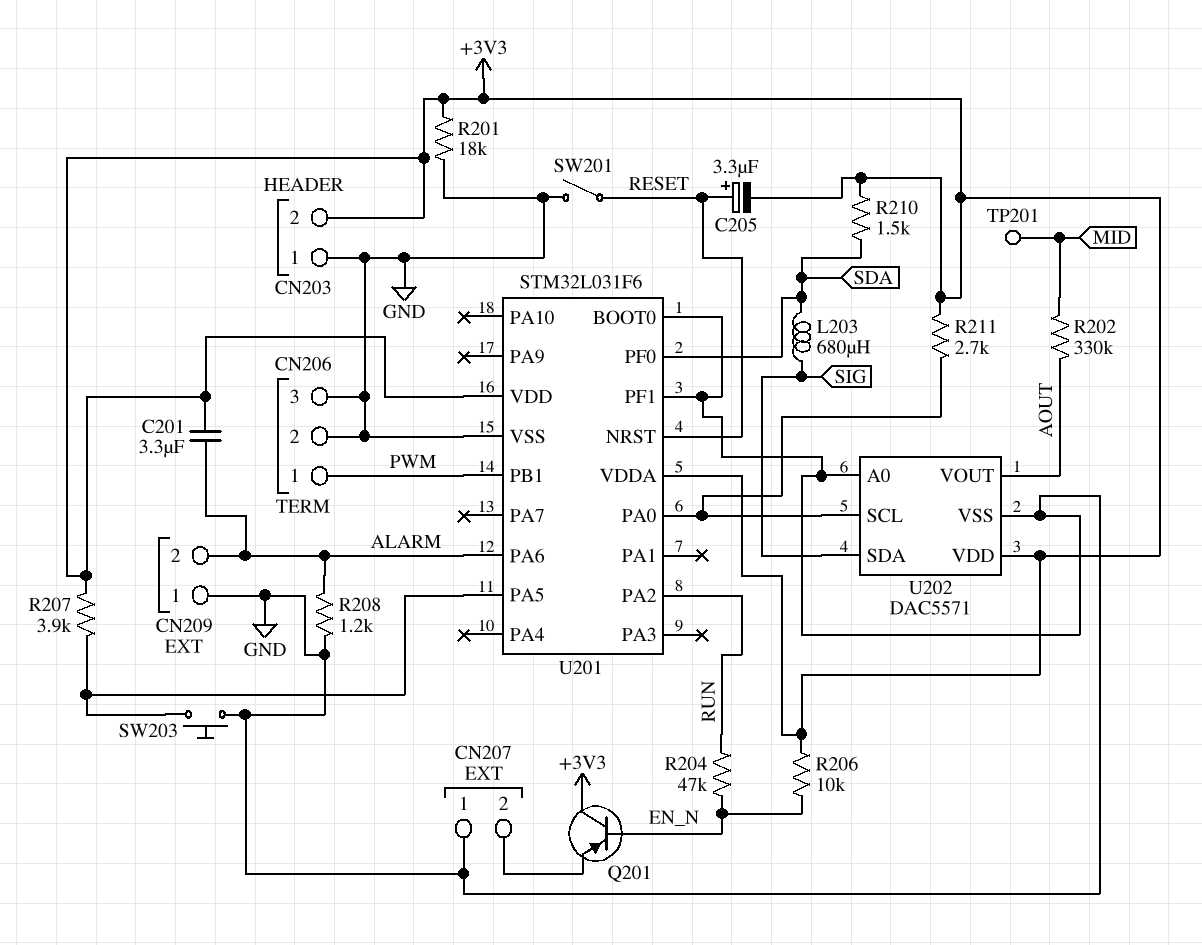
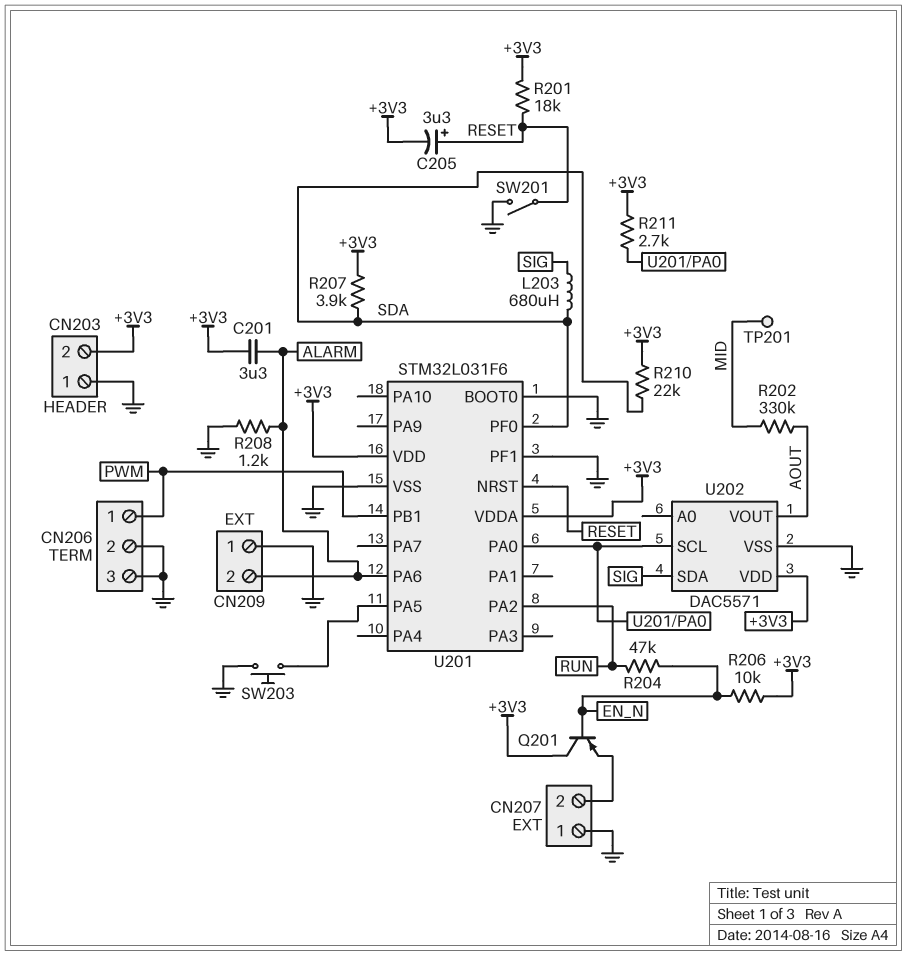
R201: 18k (+3V3, GND) -> 18k (+3V3, RESET)
R207: 3.9k (+3V3, U201/PA5) -> 3.9k (+3V3, SDA)
R210: 1.5k (+3V3, SDA) -> 22k (+3V3, SDA)
U202 pin A0: GND -> none

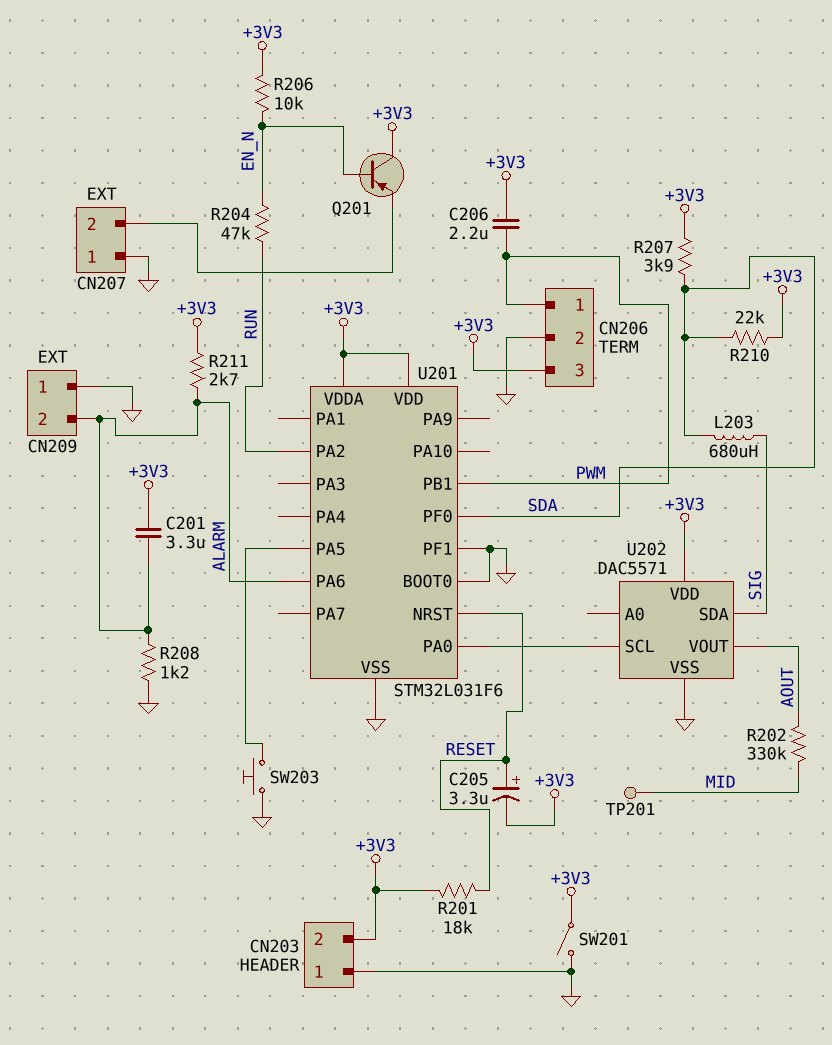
C206: none -> 2.2uF (+3V3, PWM)
CN206 pin 3: GND -> +3V3
R211: 2.7k (+3V3, U201/PA0) -> 2.7k (+3V3, ALARM)
SW201: switch (GND, RESET) -> switch (+3V3, GND)

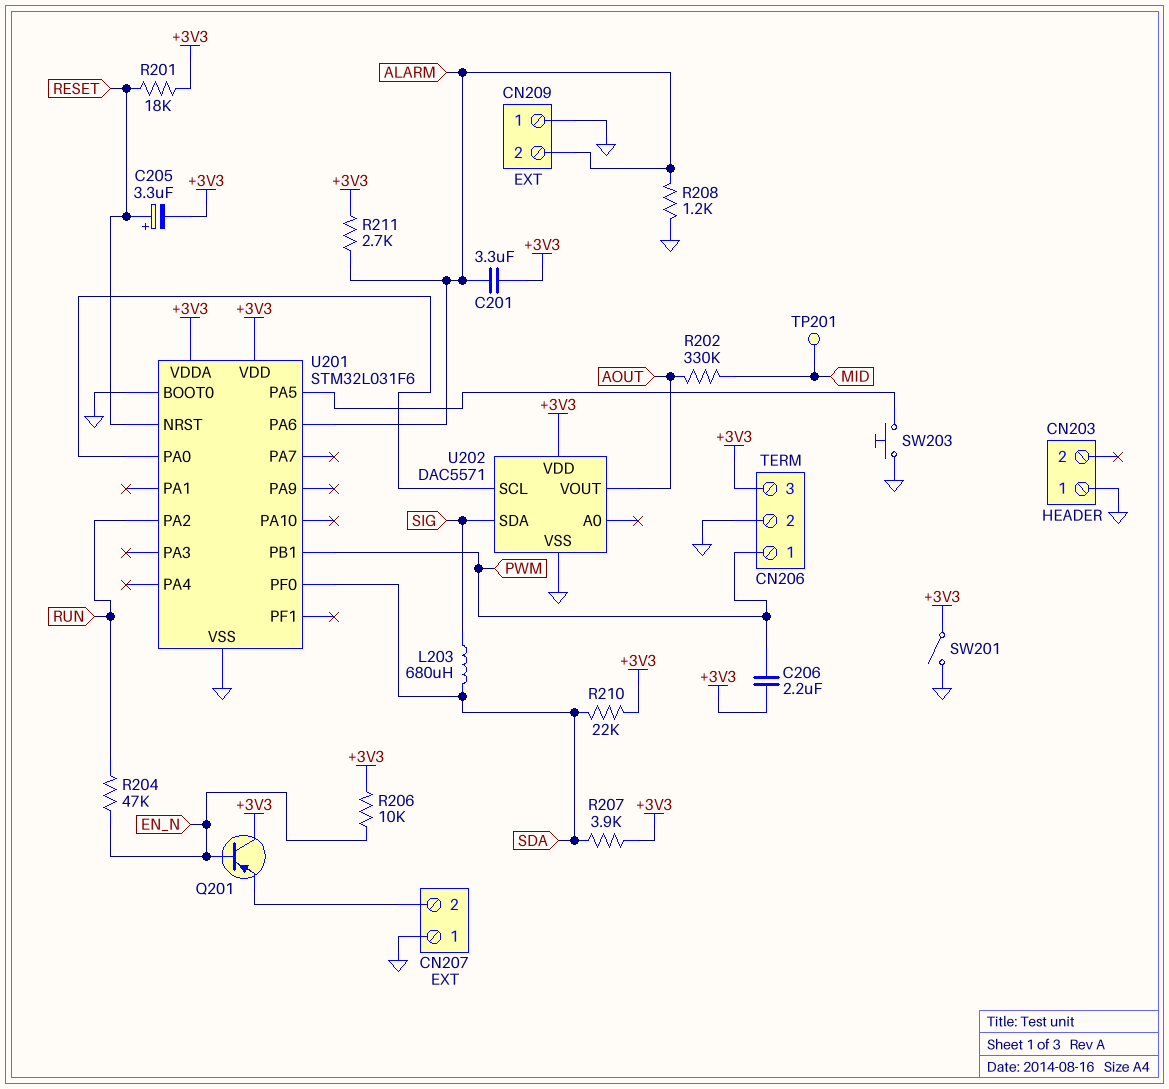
CN203 pin 2: +3V3 -> none
U201 pin PF1: GND -> none

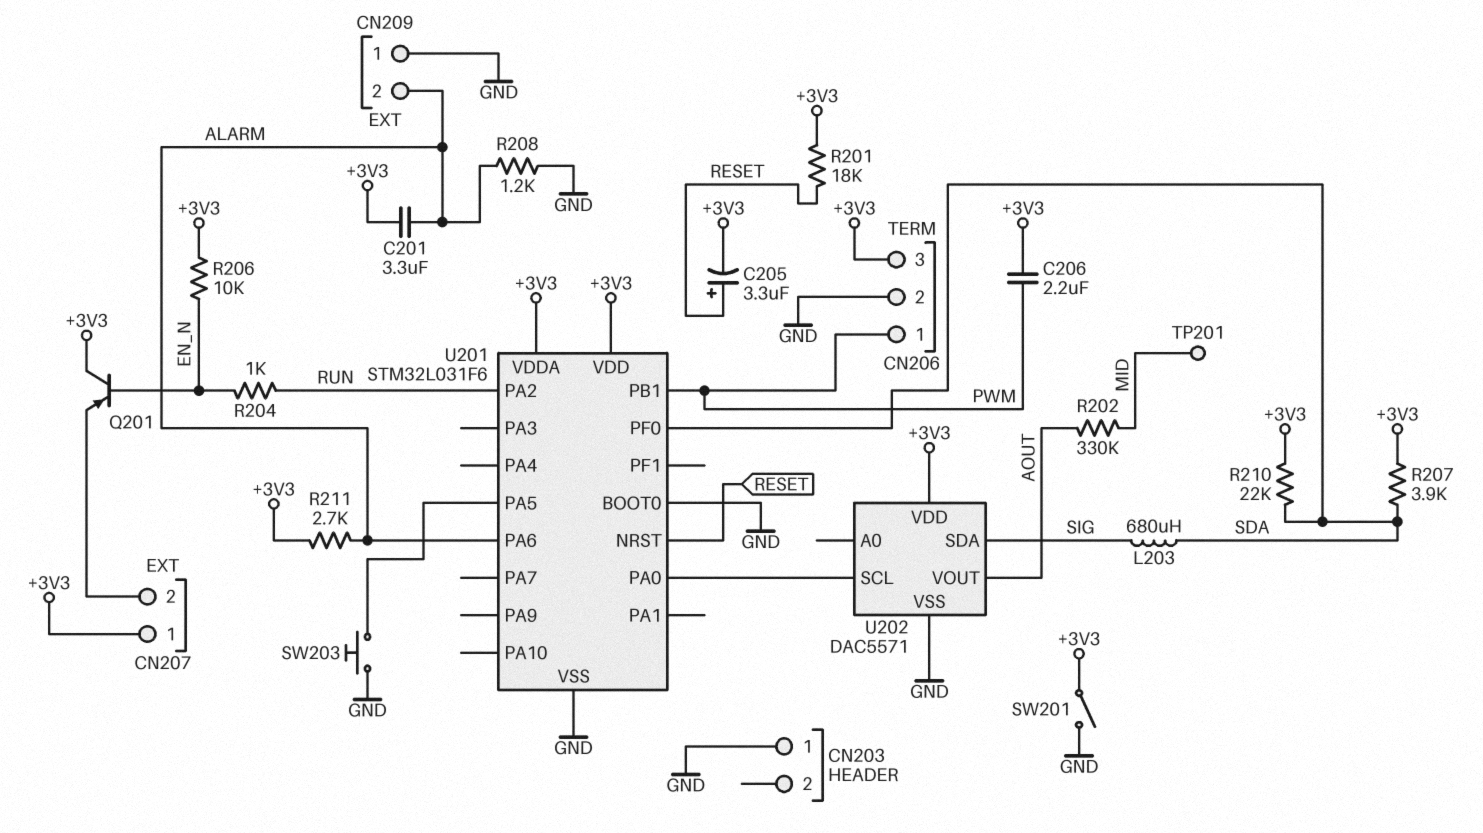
CN207 pin 1: GND -> +3V3
R204: 47k (EN_N, RUN) -> 1k (EN_N, RUN)

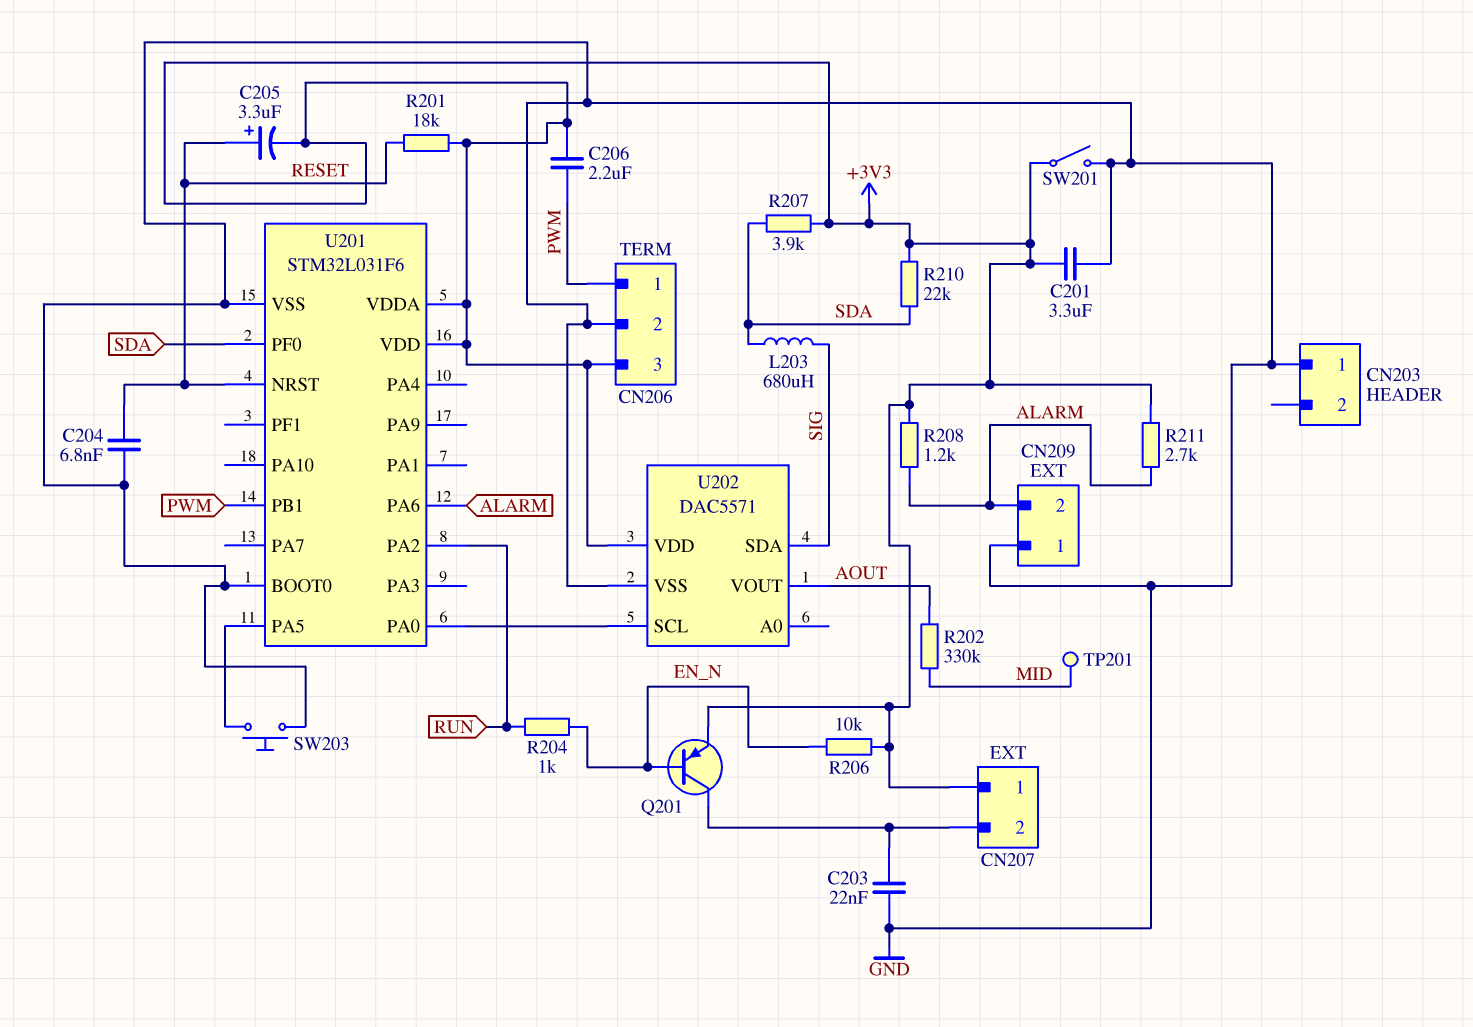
C201: 3.3uF (+3V3, ALARM) -> 3.3uF (+3V3, GND)
C203: none -> 22nF (CN207/2, GND)
C204: none -> 6.8nF (GND, RESET)
Q201: PNP (B EN_N, C +3V3, E CN207/2) -> PNP (B EN_N, C CN207/2, E +3V3)
R208: 1.2k (ALARM, GND) -> 1.2k (+3V3, ALARM)

